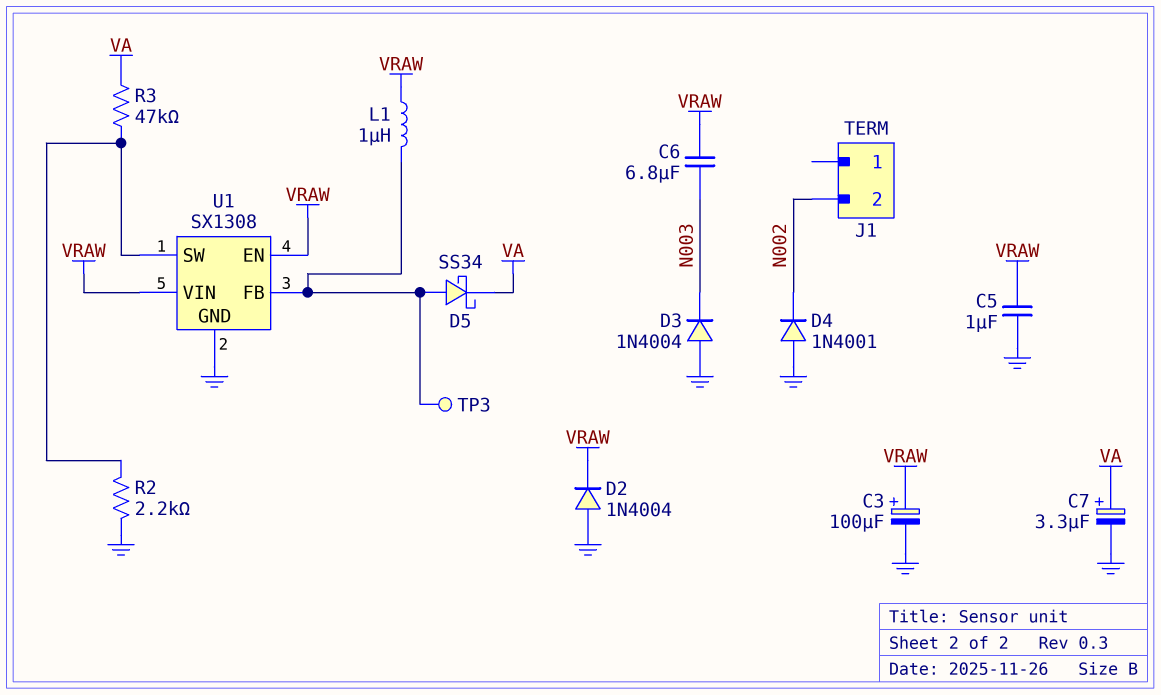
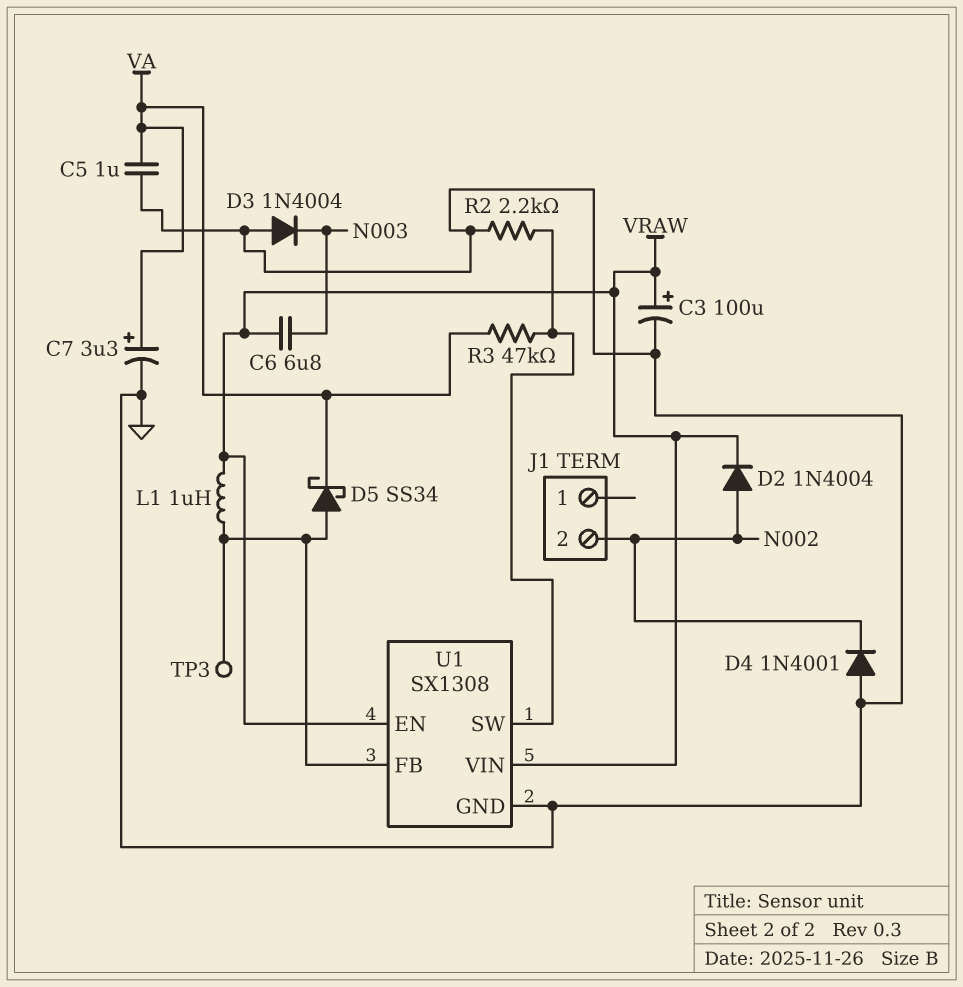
C5: 1uF (GND, VRAW) -> 1uF (GND, VA)
D2: diode 1N4004 (A GND, K VRAW) -> diode 1N4004 (A N002, K VRAW)

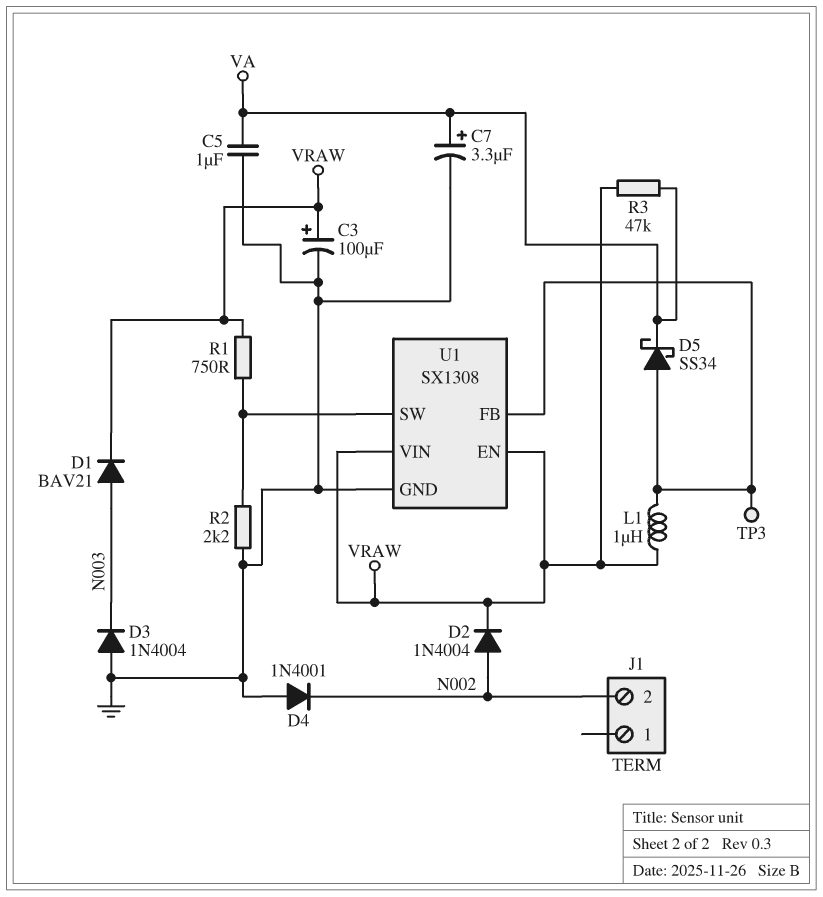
C6: 6.8uF (N003, VRAW) -> none
D1: none -> diode BAV21 (A N003, K VRAW)
R1: none -> 750 (U1/SW, VRAW)
R3: 47k (U1/SW, VA) -> 47k (VA, VRAW)

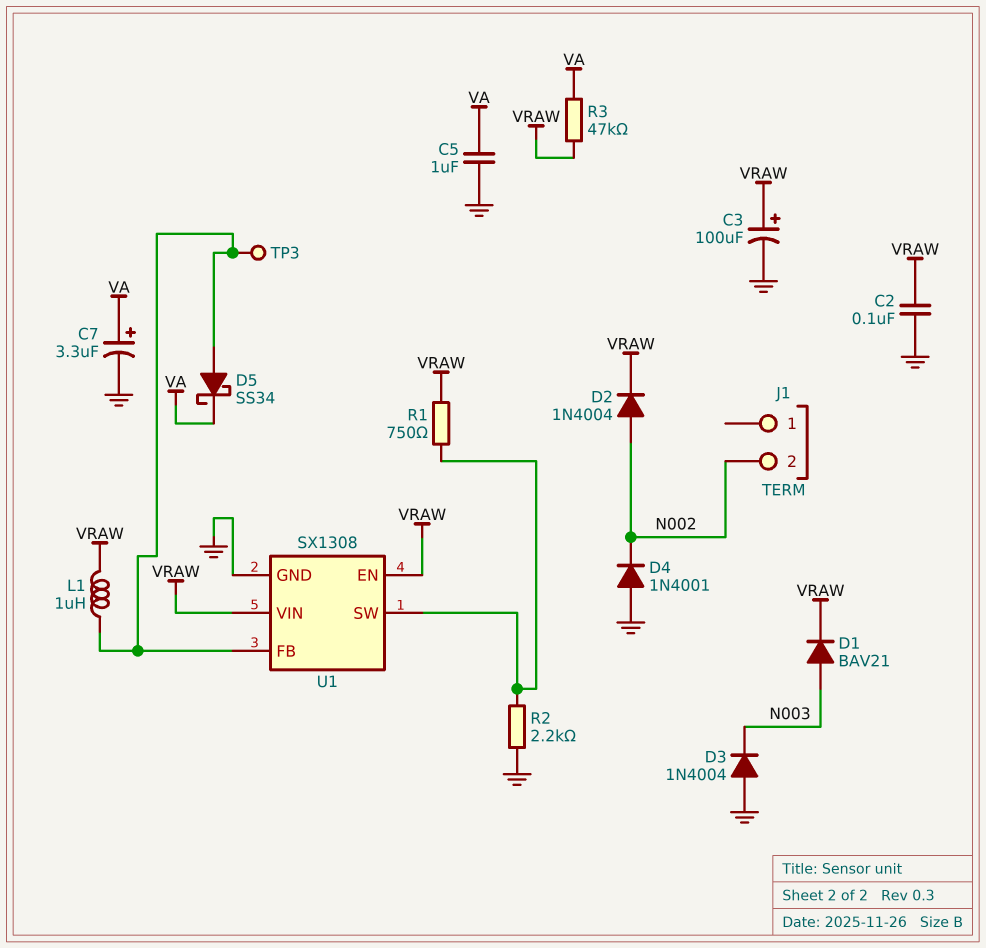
C2: none -> 100nF (GND, VRAW)

